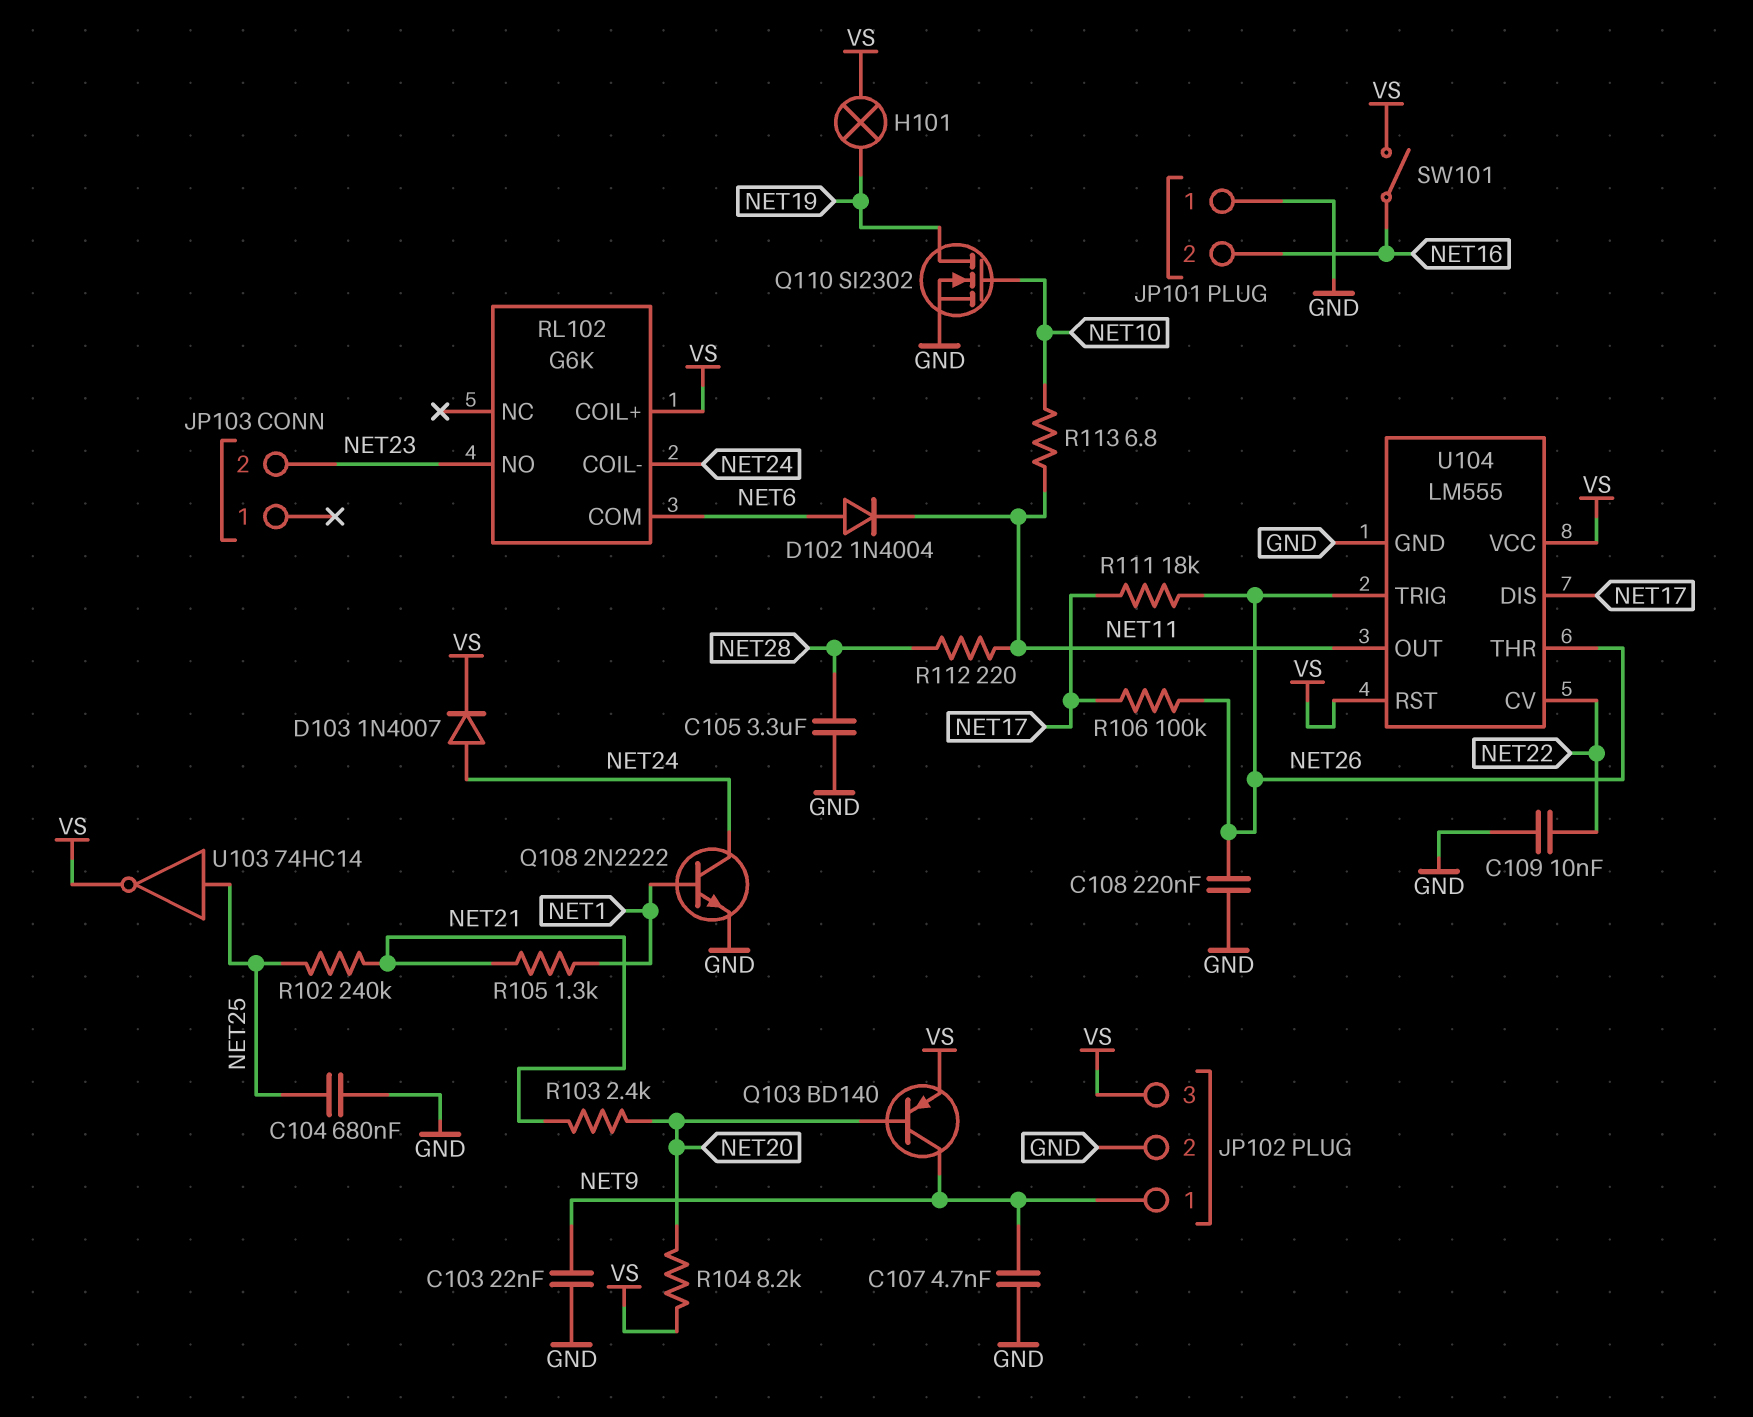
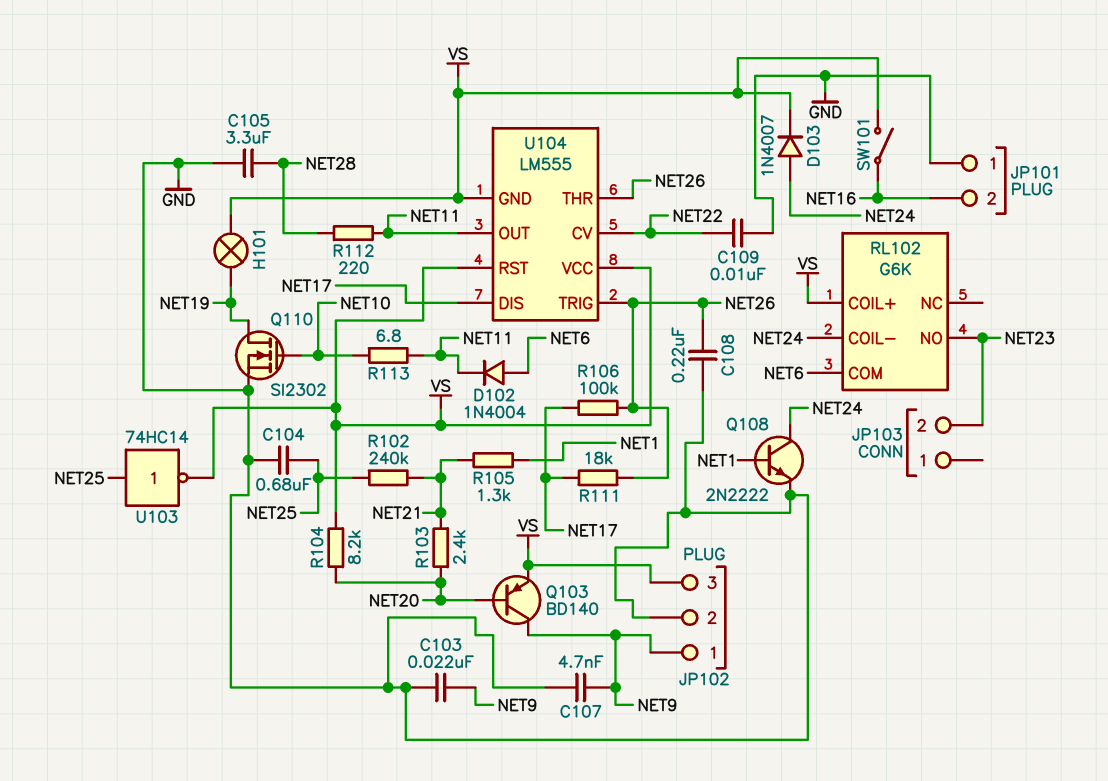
U104 pin GND: GND -> VS

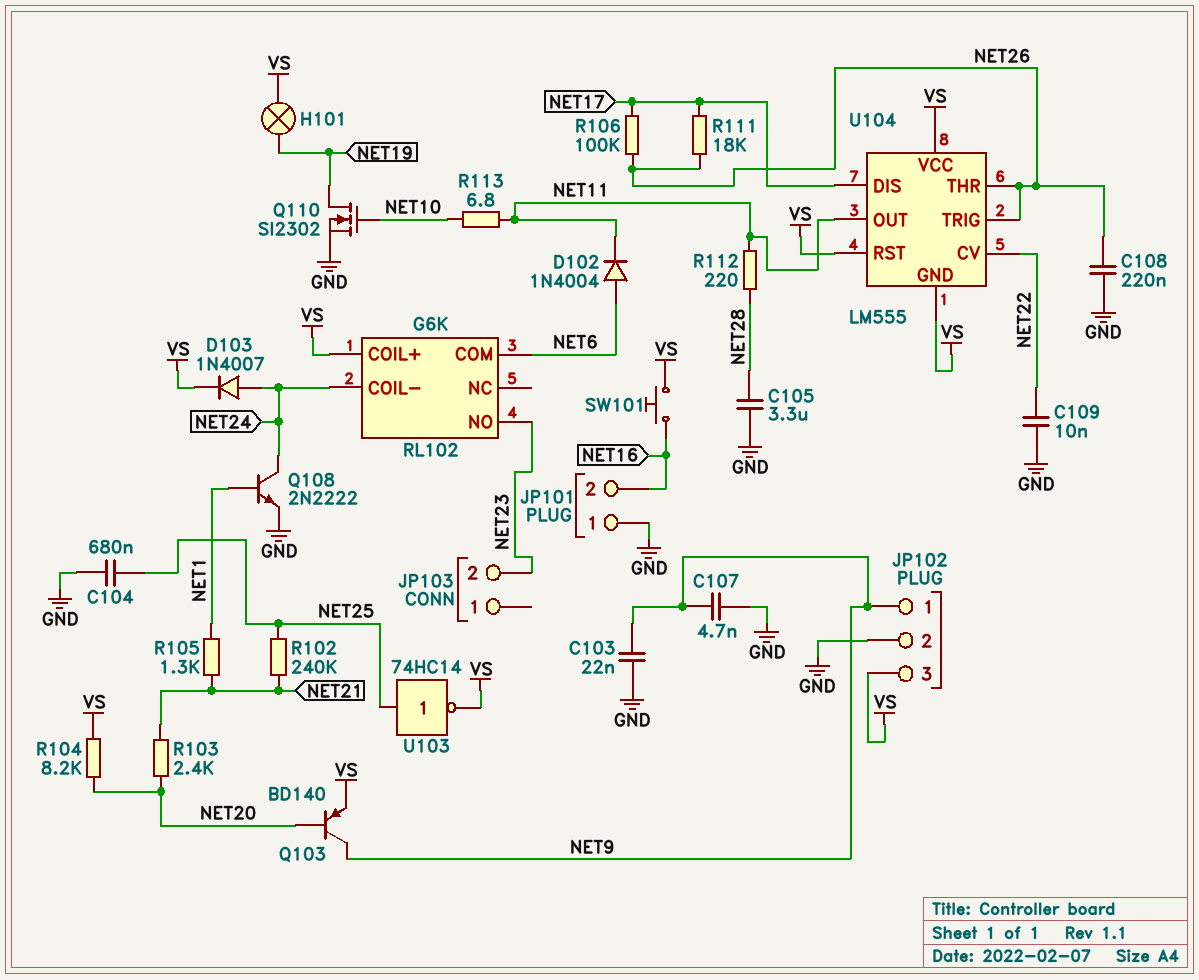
SW101: switch (NET16, VS) -> button (NET16, VS)

